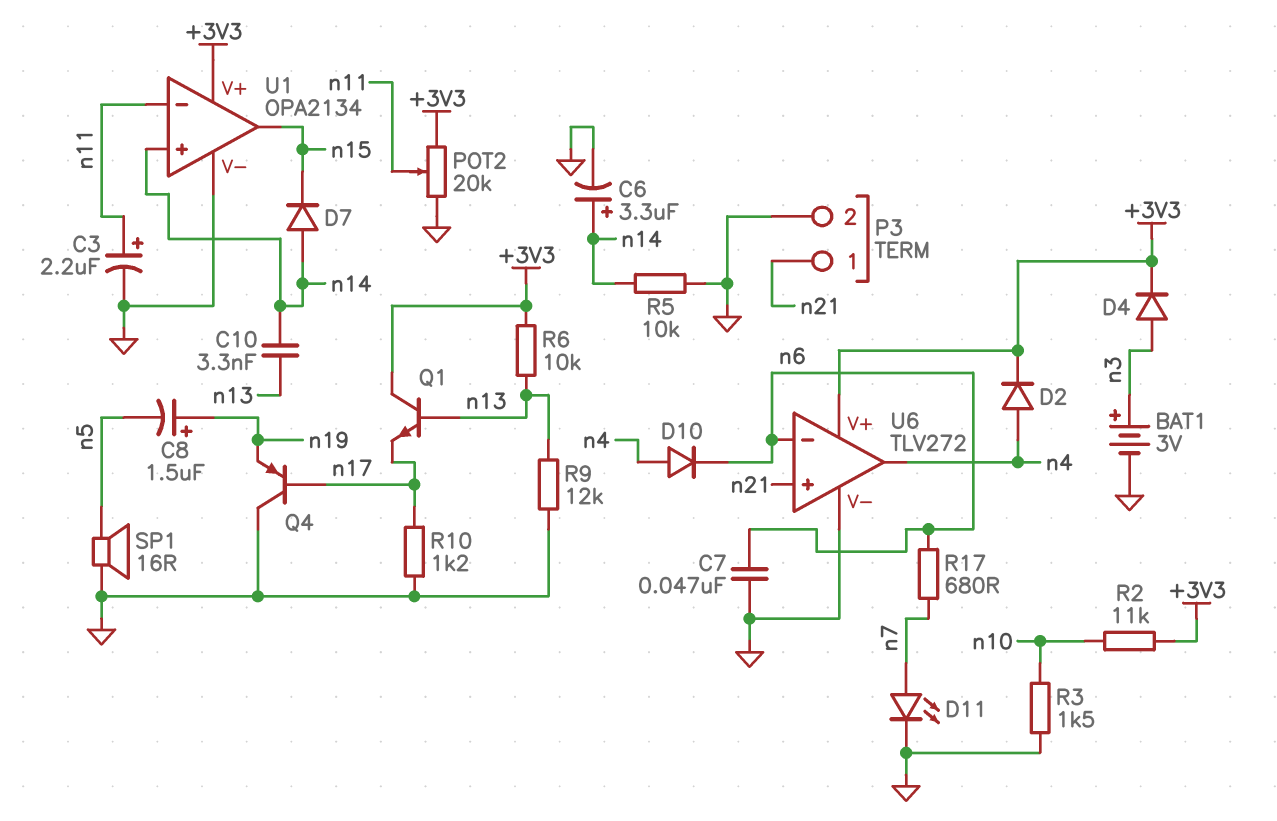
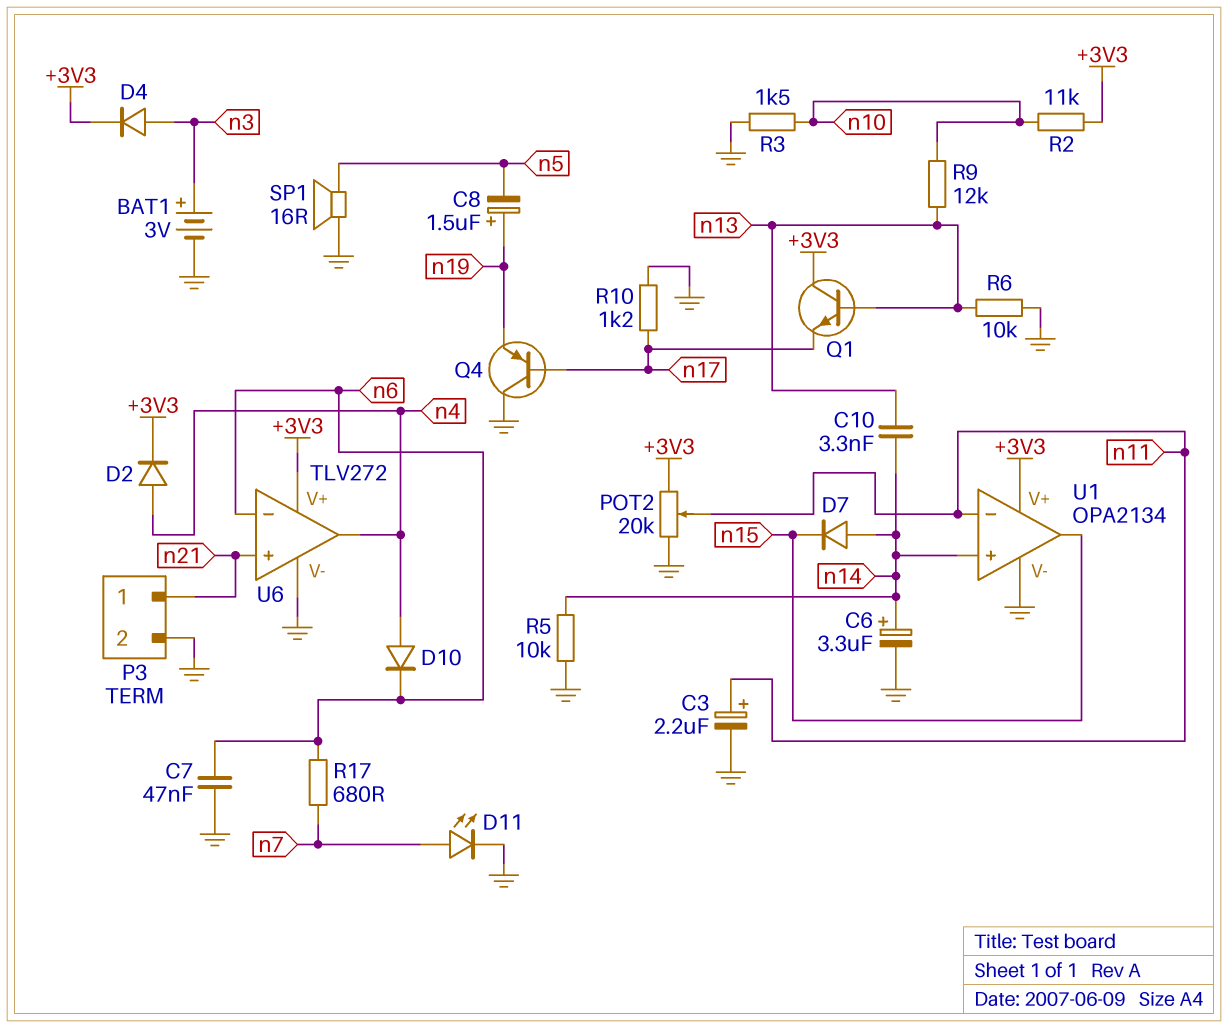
R6: 10k (+3V3, n13) -> 10k (GND, n13)
R9: 12k (GND, n13) -> 12k (n10, n13)

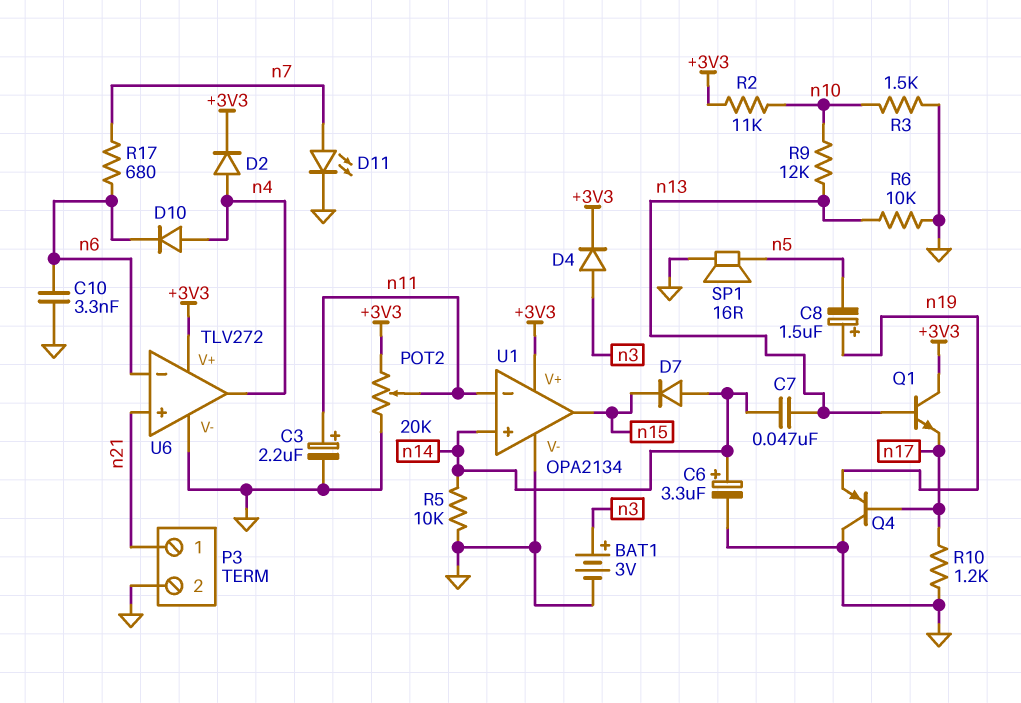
C7: 47nF (GND, n6) -> 47nF (n13, n14)
C10: 3.3nF (n13, n14) -> 3.3nF (GND, n6)

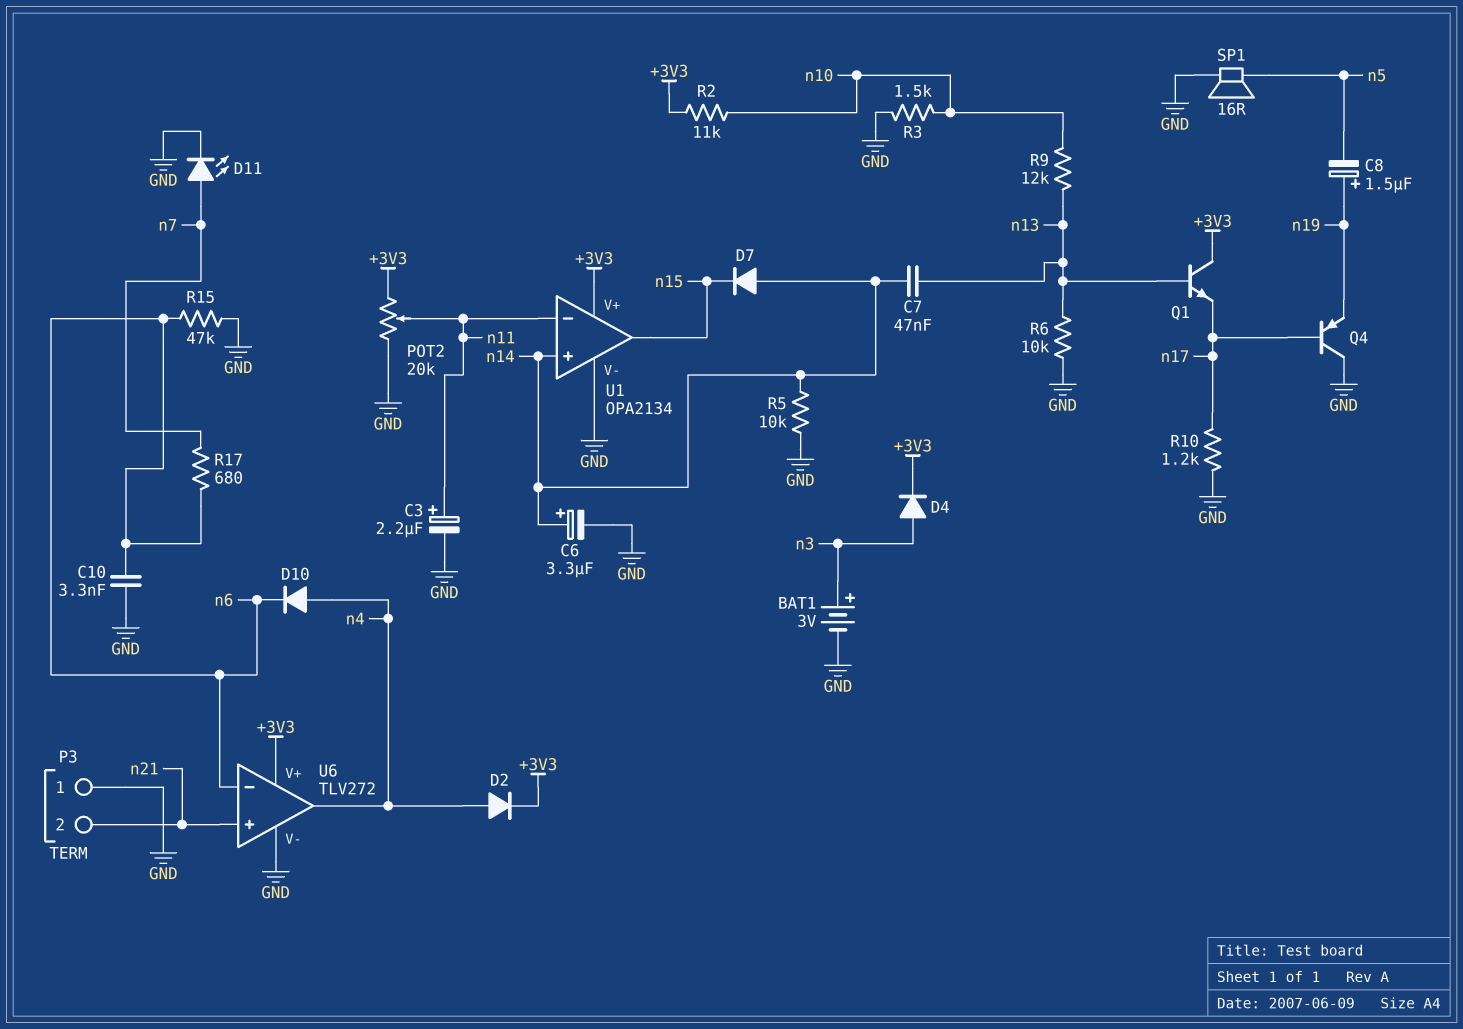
P3 pin 1: n21 -> GND
P3 pin 2: GND -> n21
R15: none -> 47k (GND, n6)

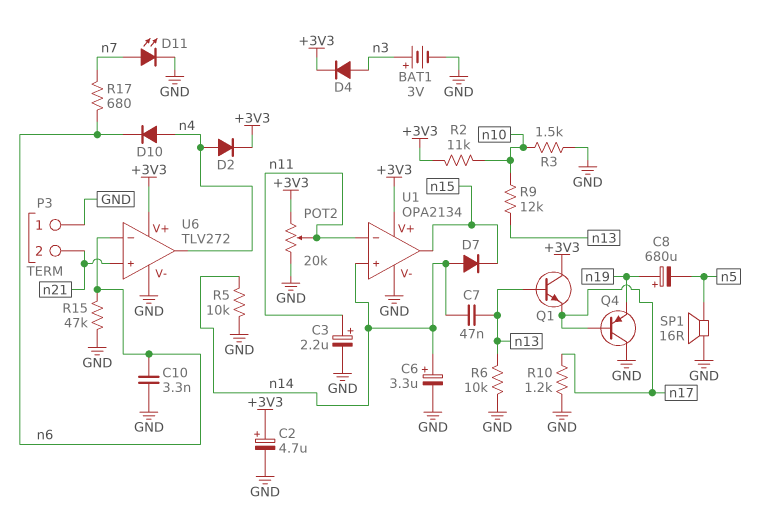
C2: none -> 4.7uF (plus +3V3, minus GND)
C8: 1.5uF (plus n19, minus n5) -> 680uF (plus n19, minus n5)

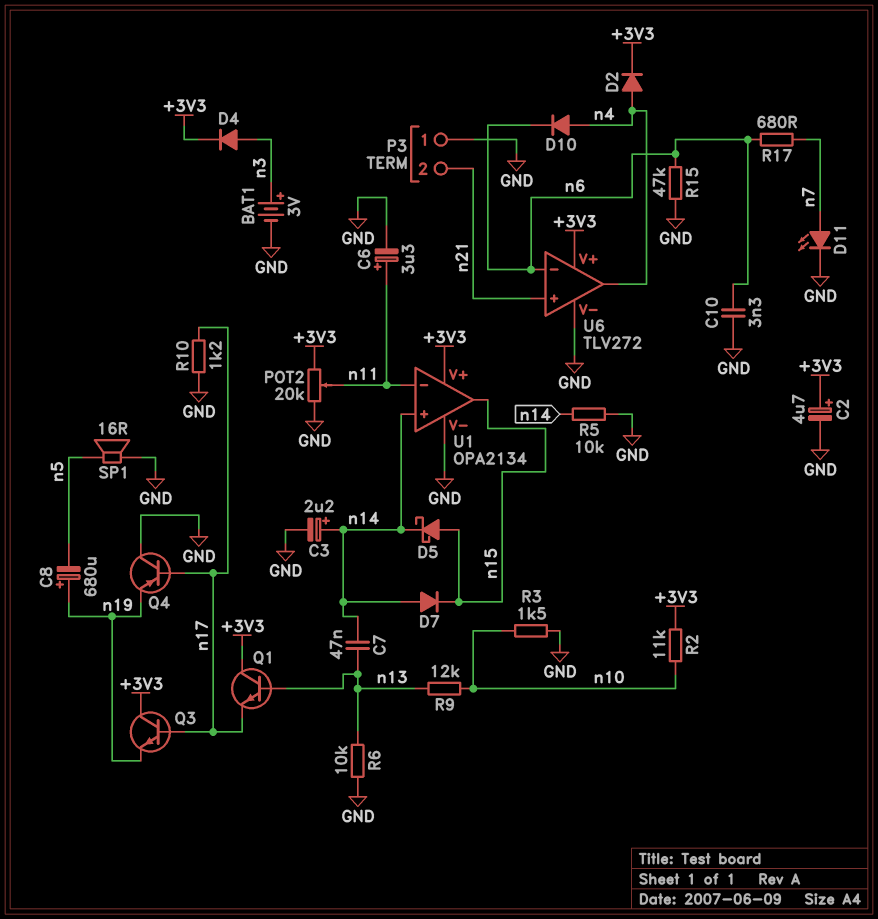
C3: 2.2uF (plus n11, minus GND) -> 2.2uF (plus n14, minus GND)
C6: 3.3uF (plus n14, minus GND) -> 3.3uF (plus n11, minus GND)
D5: none -> schottky (A n15, K n14)
Q3: none -> NPN (B n17, C +3V3, E n19)

